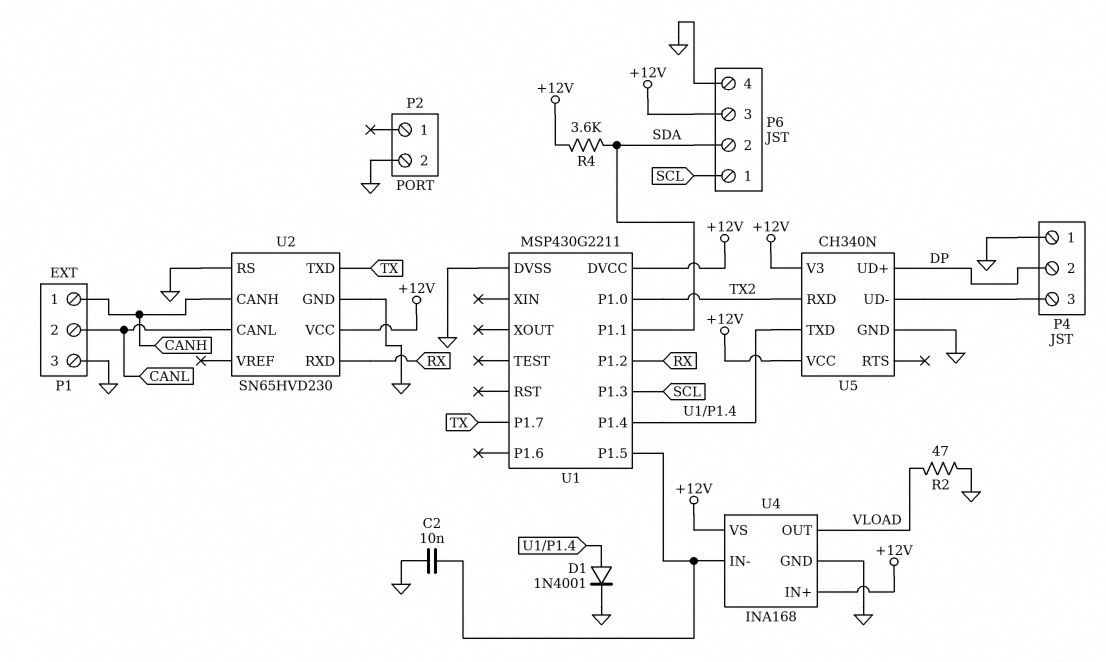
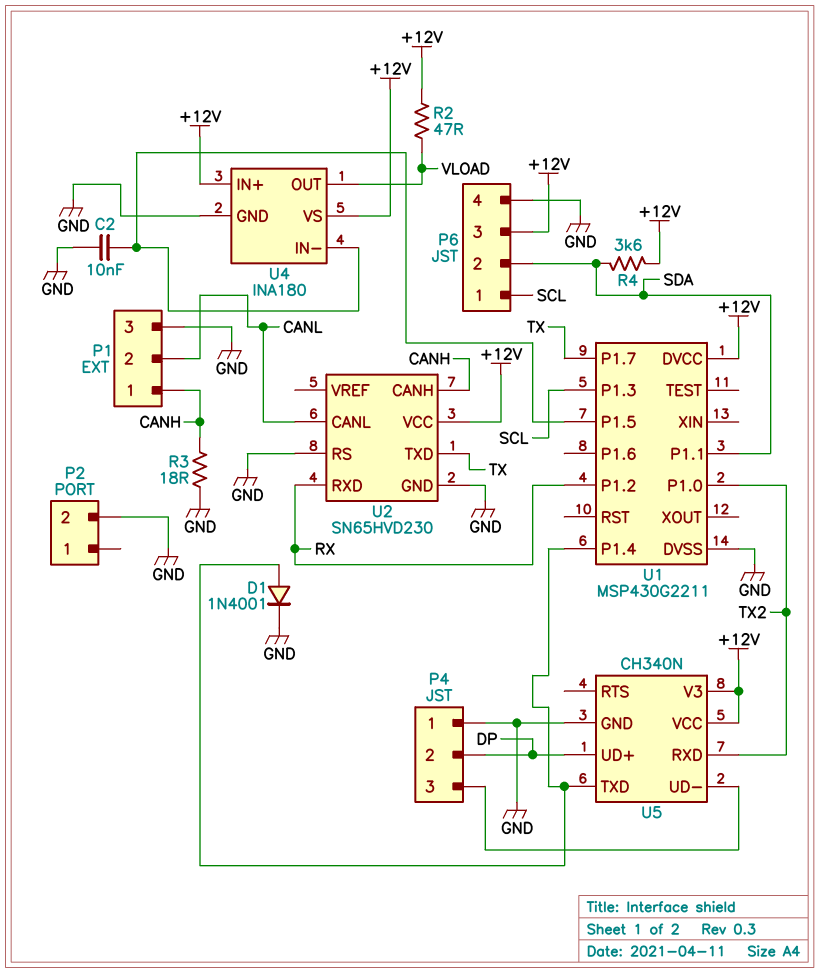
R2: 47 (GND, VLOAD) -> 47 (+12V, VLOAD)
R3: none -> 18 (CANH, GND)
U4: INA168 -> INA180

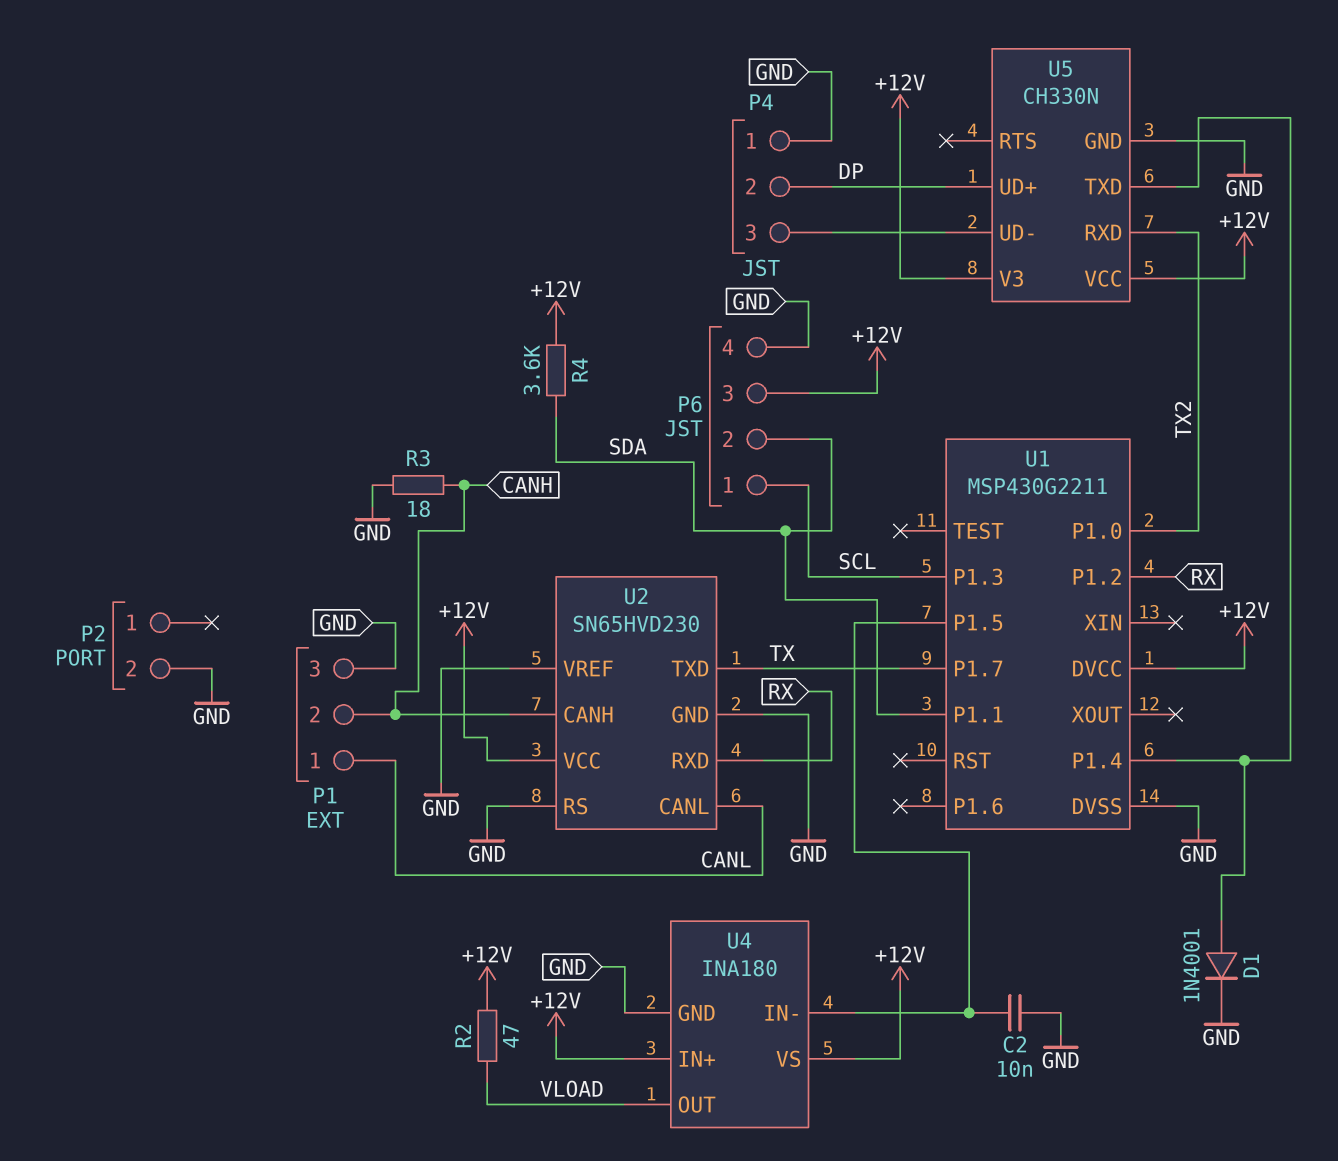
P1 pin 1: CANH -> CANL
P1 pin 2: CANL -> CANH
U2 pin VREF: none -> GND
U5: CH340N -> CH330N

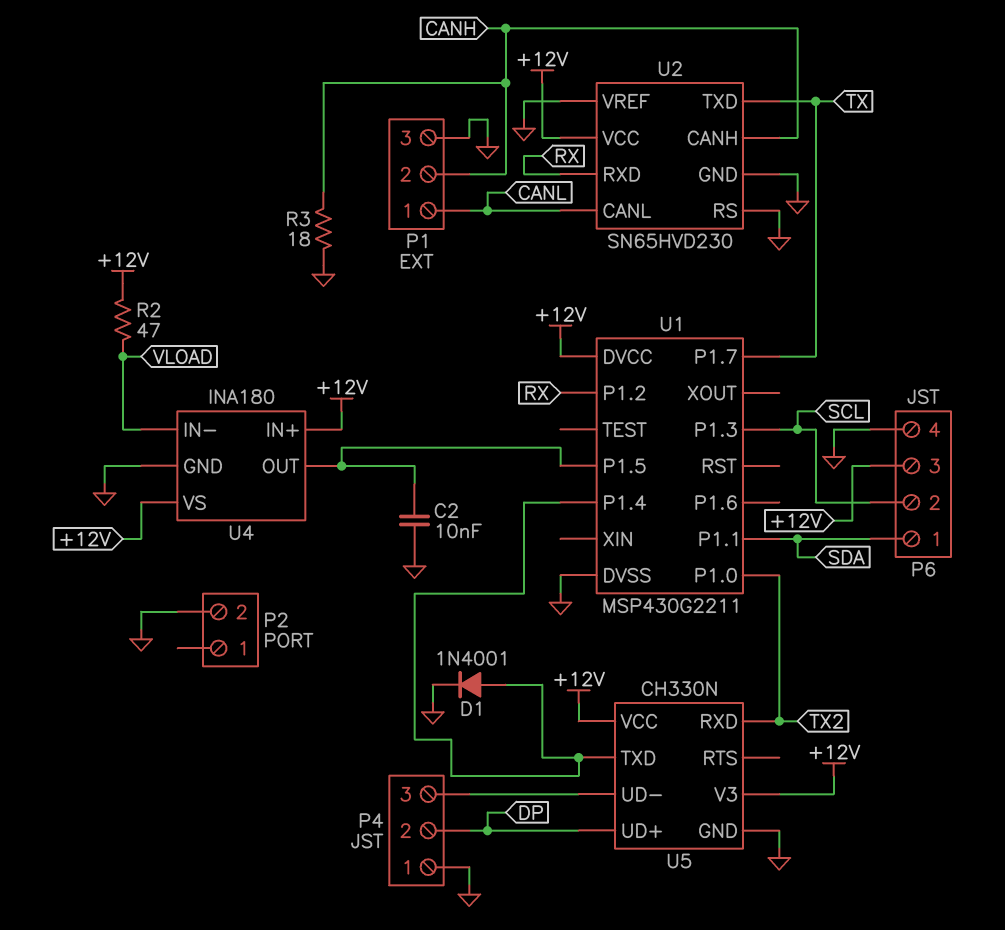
P6 pin 1: SCL -> SDA
P6 pin 2: SDA -> SCL
R4: 3.6k (+12V, SDA) -> none
U4 pin IN-: U1/P1.5 -> VLOAD
U4 pin OUT: VLOAD -> U1/P1.5

